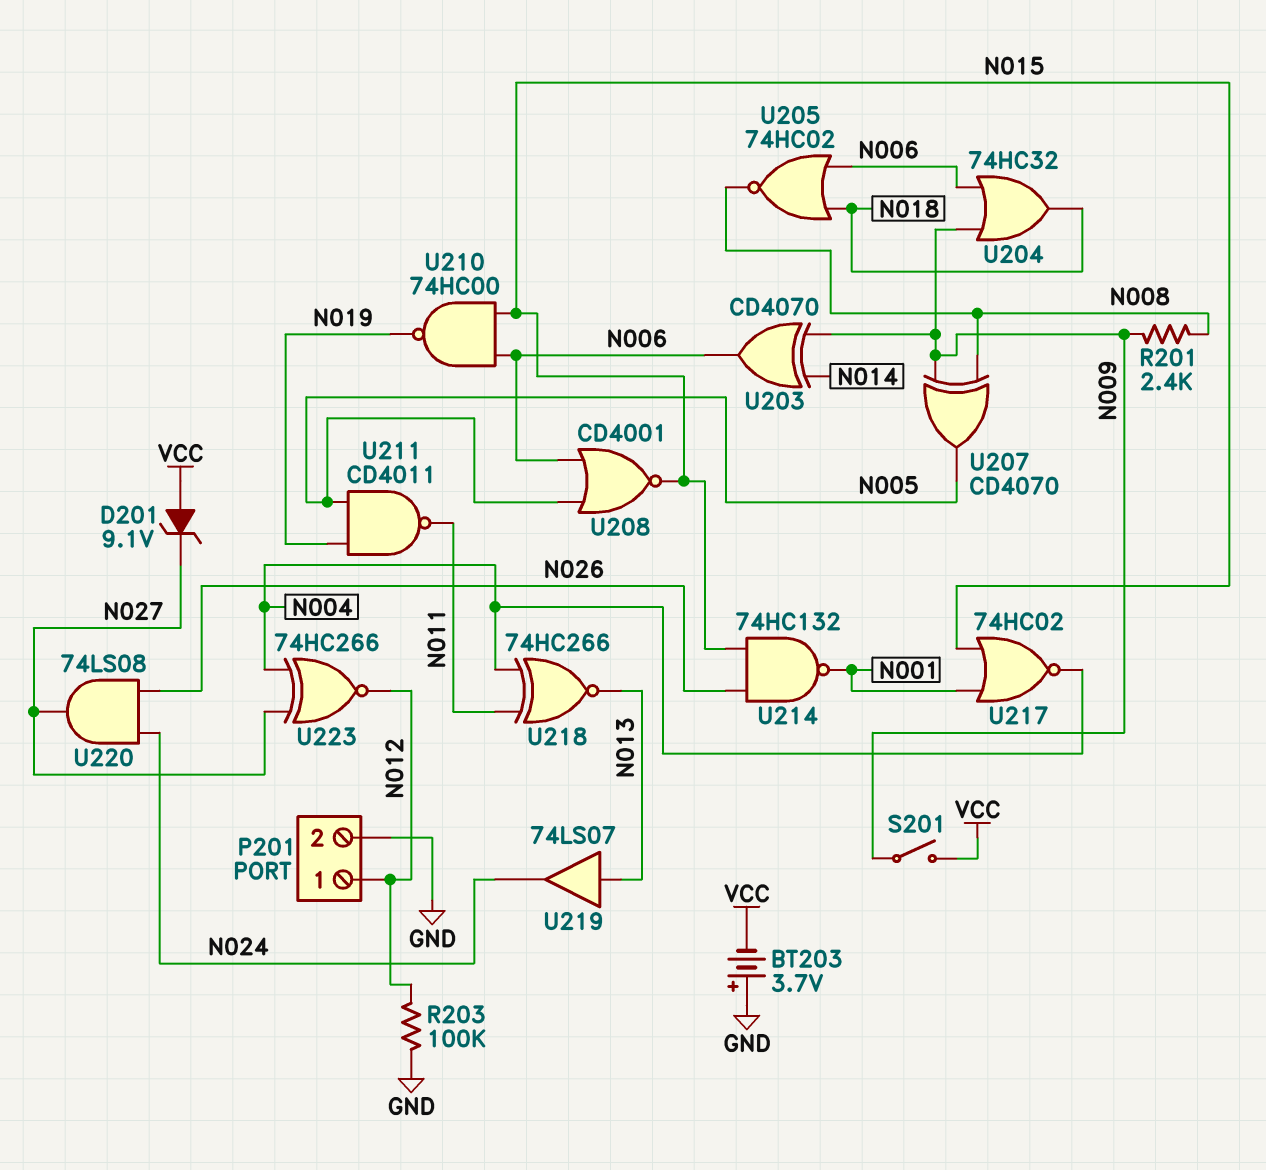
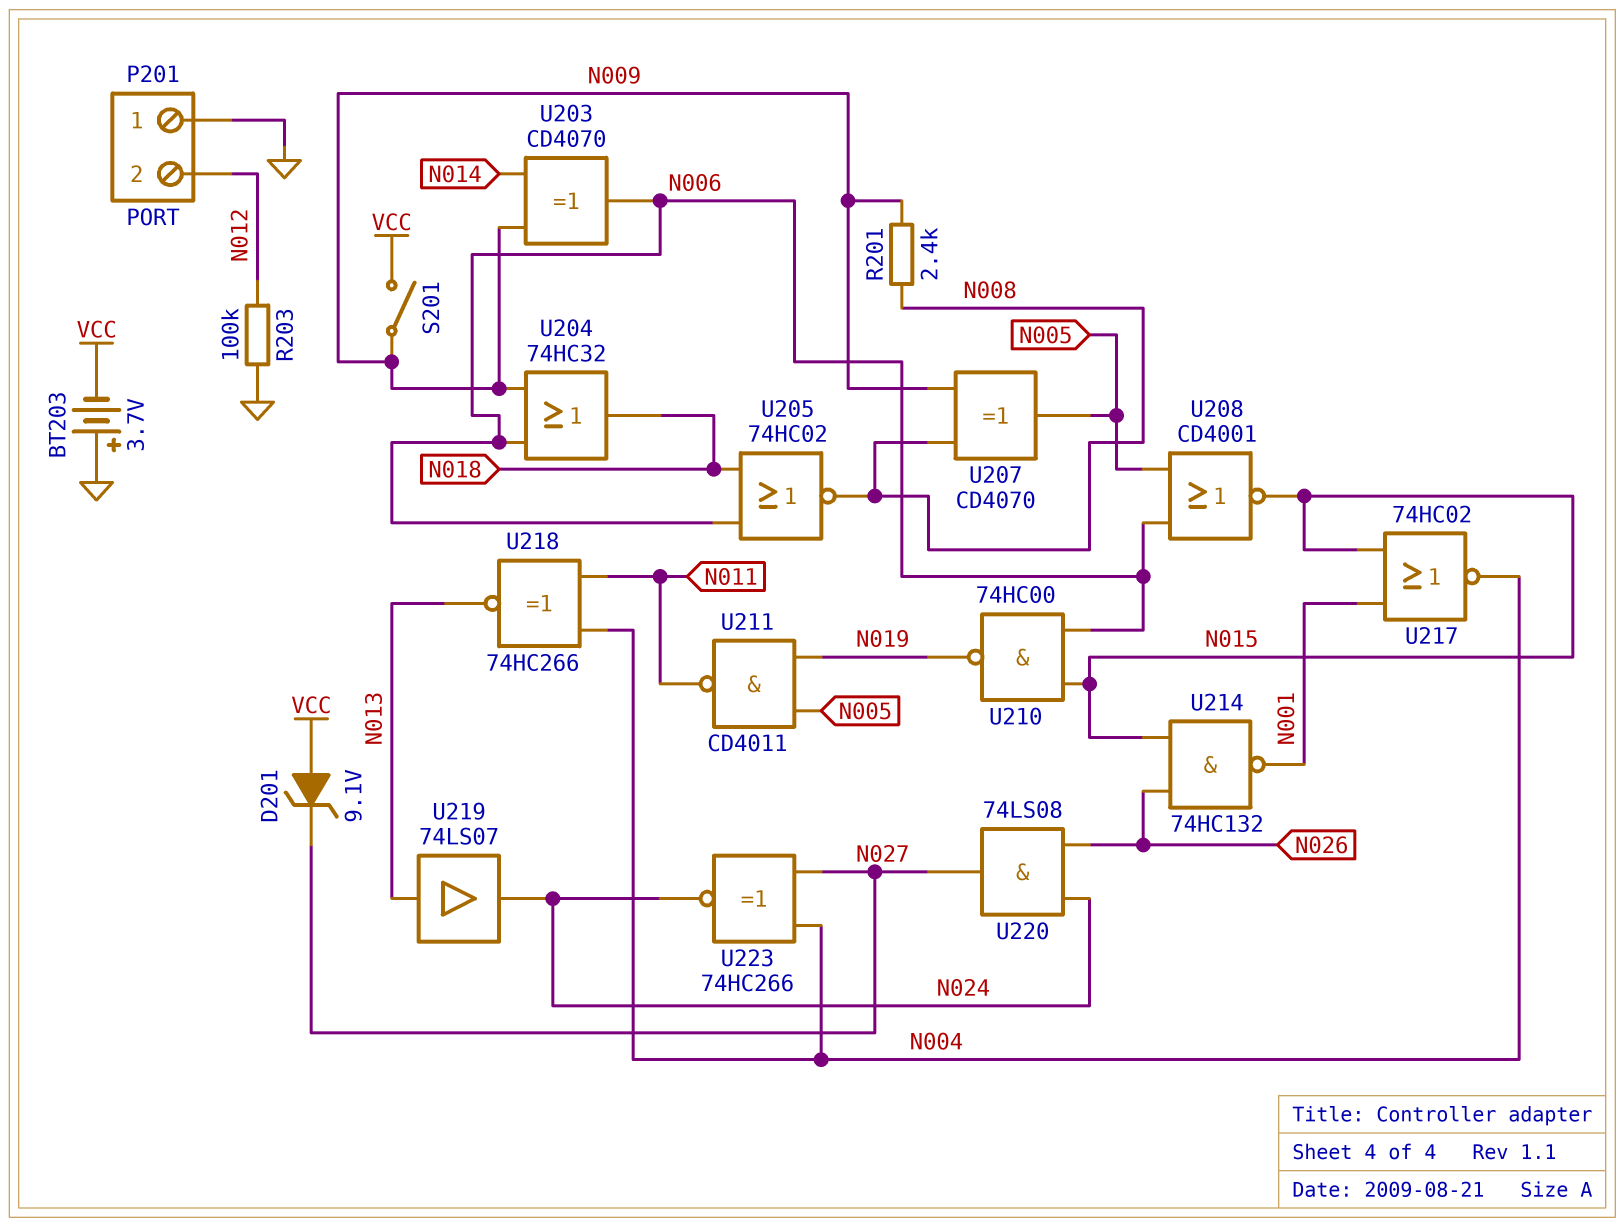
P201 pin 1: N012 -> GND
P201 pin 2: GND -> N012
U223: XNOR 74HC266 (in N004, in N027, out N012) -> XNOR 74HC266 (in N004, in N027, out N024)

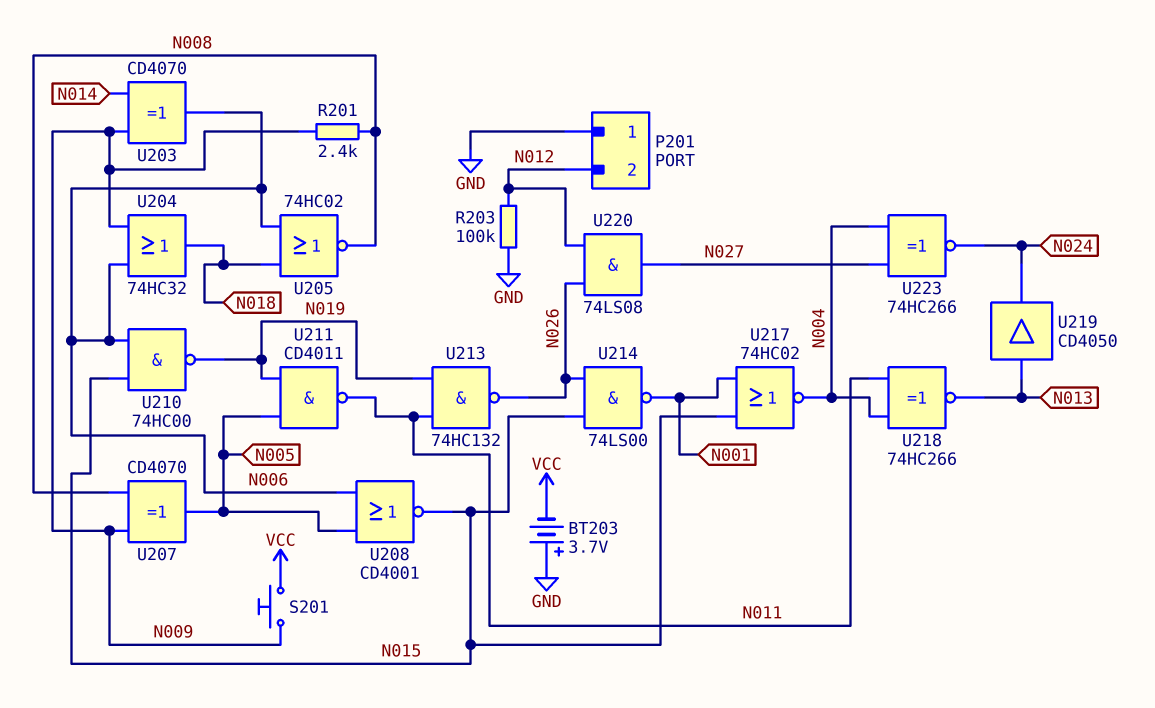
D201: zener 9.1V (A VCC, K N027) -> none
S201: switch (N009, VCC) -> button (N009, VCC)
U213: none -> NAND 74HC132 (in N011, in N019, out N026)
U214: NAND 74HC132 (in N015, in N026, out N001) -> NAND 74LS00 (in N015, in N026, out N001)
U219: buffer 74LS07 (in N013, out N024) -> buffer CD4050 (in N013, out N024)
U220: AND 74LS08 (in N024, in N026, out N027) -> AND 74LS08 (in N012, in N026, out N027)

